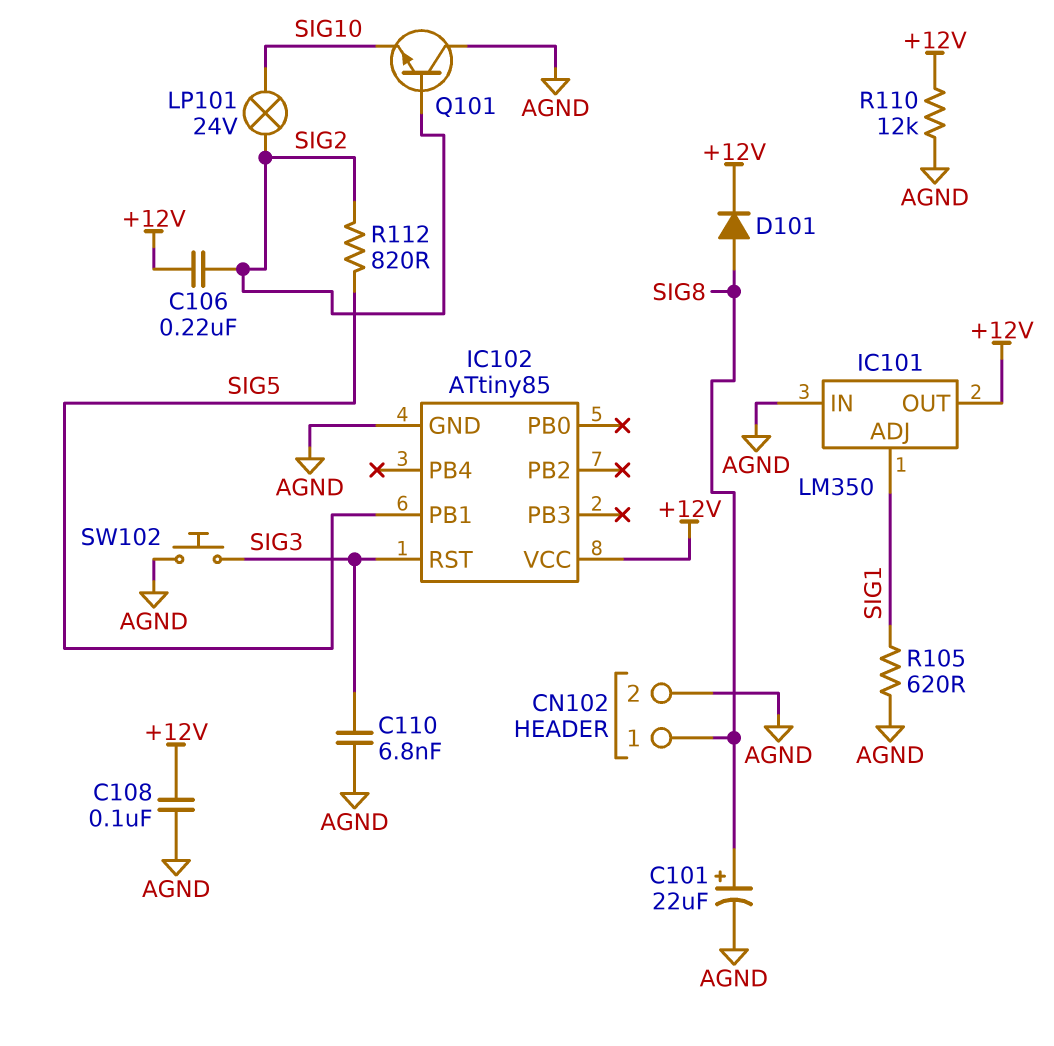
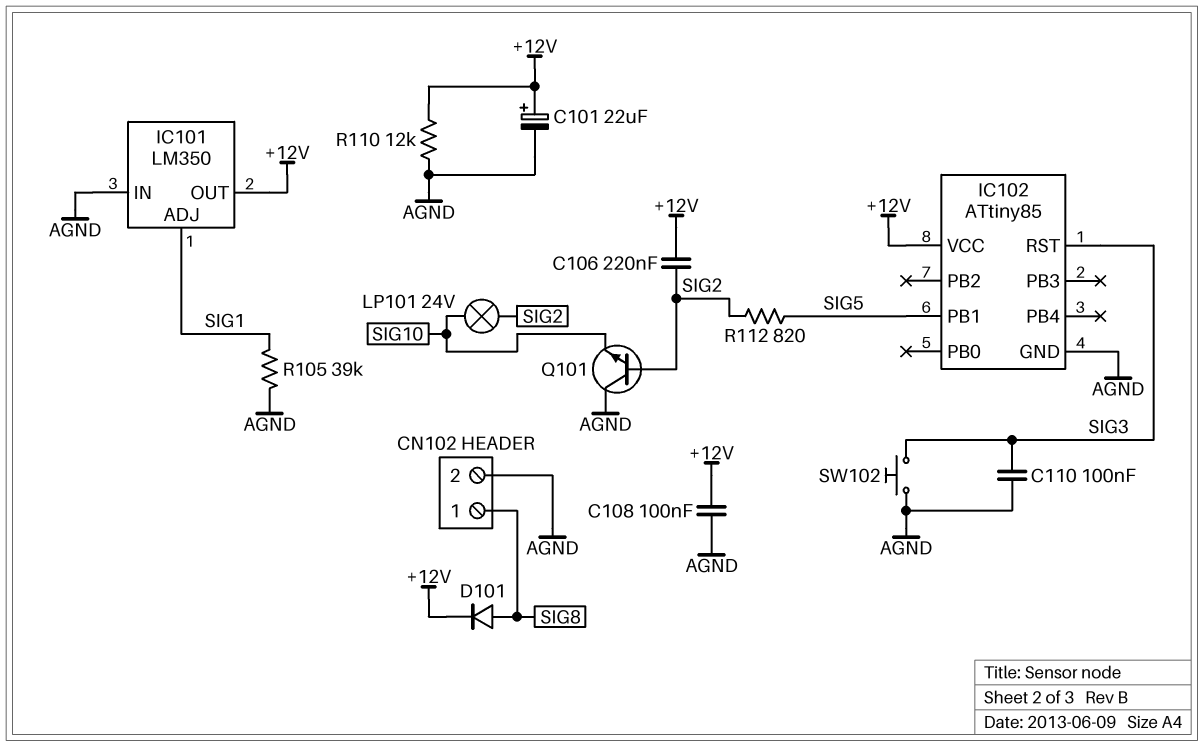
C101: 22uF (plus SIG8, minus AGND) -> 22uF (plus +12V, minus AGND)
C110: 6.8nF (AGND, SIG3) -> 100nF (AGND, SIG3)
R105: 620 (AGND, SIG1) -> 39k (AGND, SIG1)

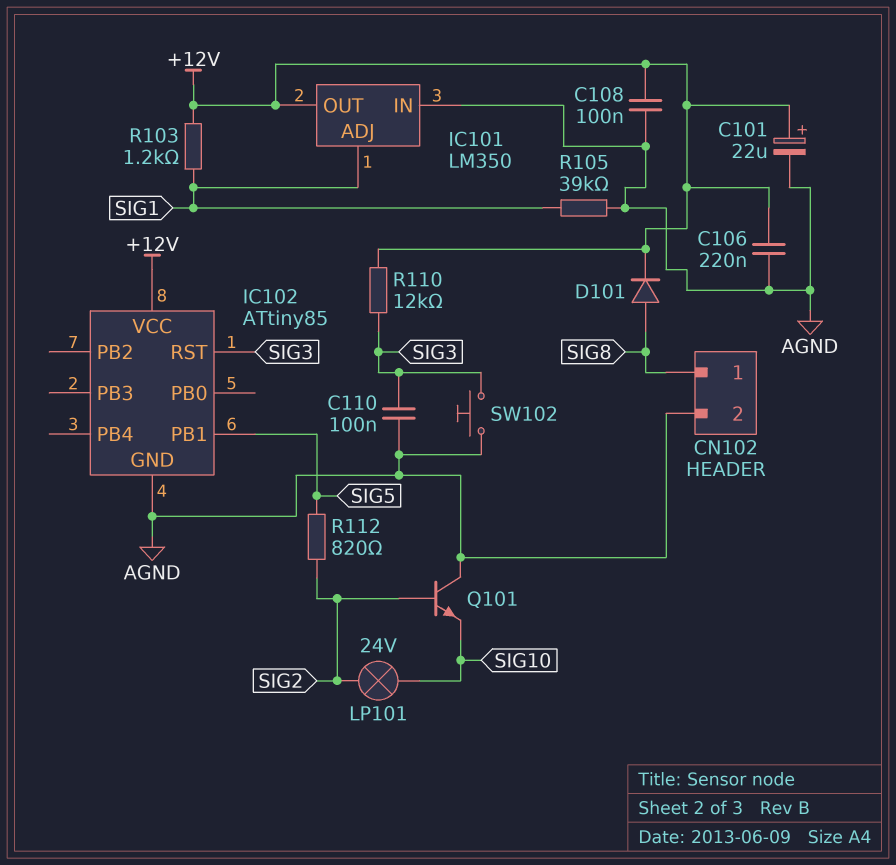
C106: 220nF (+12V, SIG2) -> 220nF (+12V, AGND)
R103: none -> 1.2k (+12V, SIG1)
R110: 12k (+12V, AGND) -> 12k (+12V, SIG3)

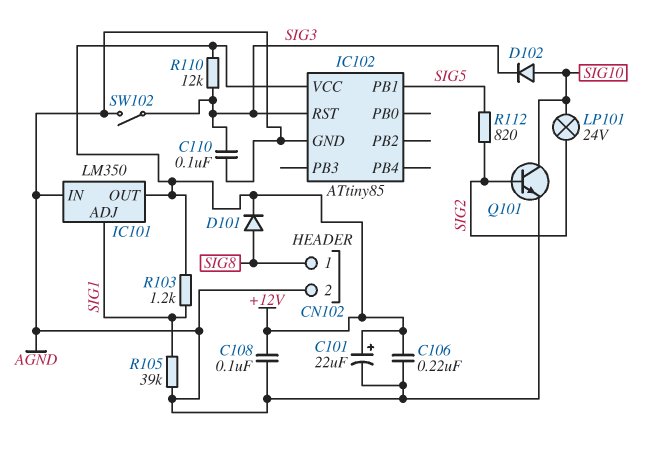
D102: none -> diode (A SIG10, K SIG3)
Q101: NPN (B SIG2, C AGND, E SIG10) -> NPN (B SIG2, C SIG10, E AGND)
SW102: button (AGND, SIG3) -> switch (AGND, SIG3)

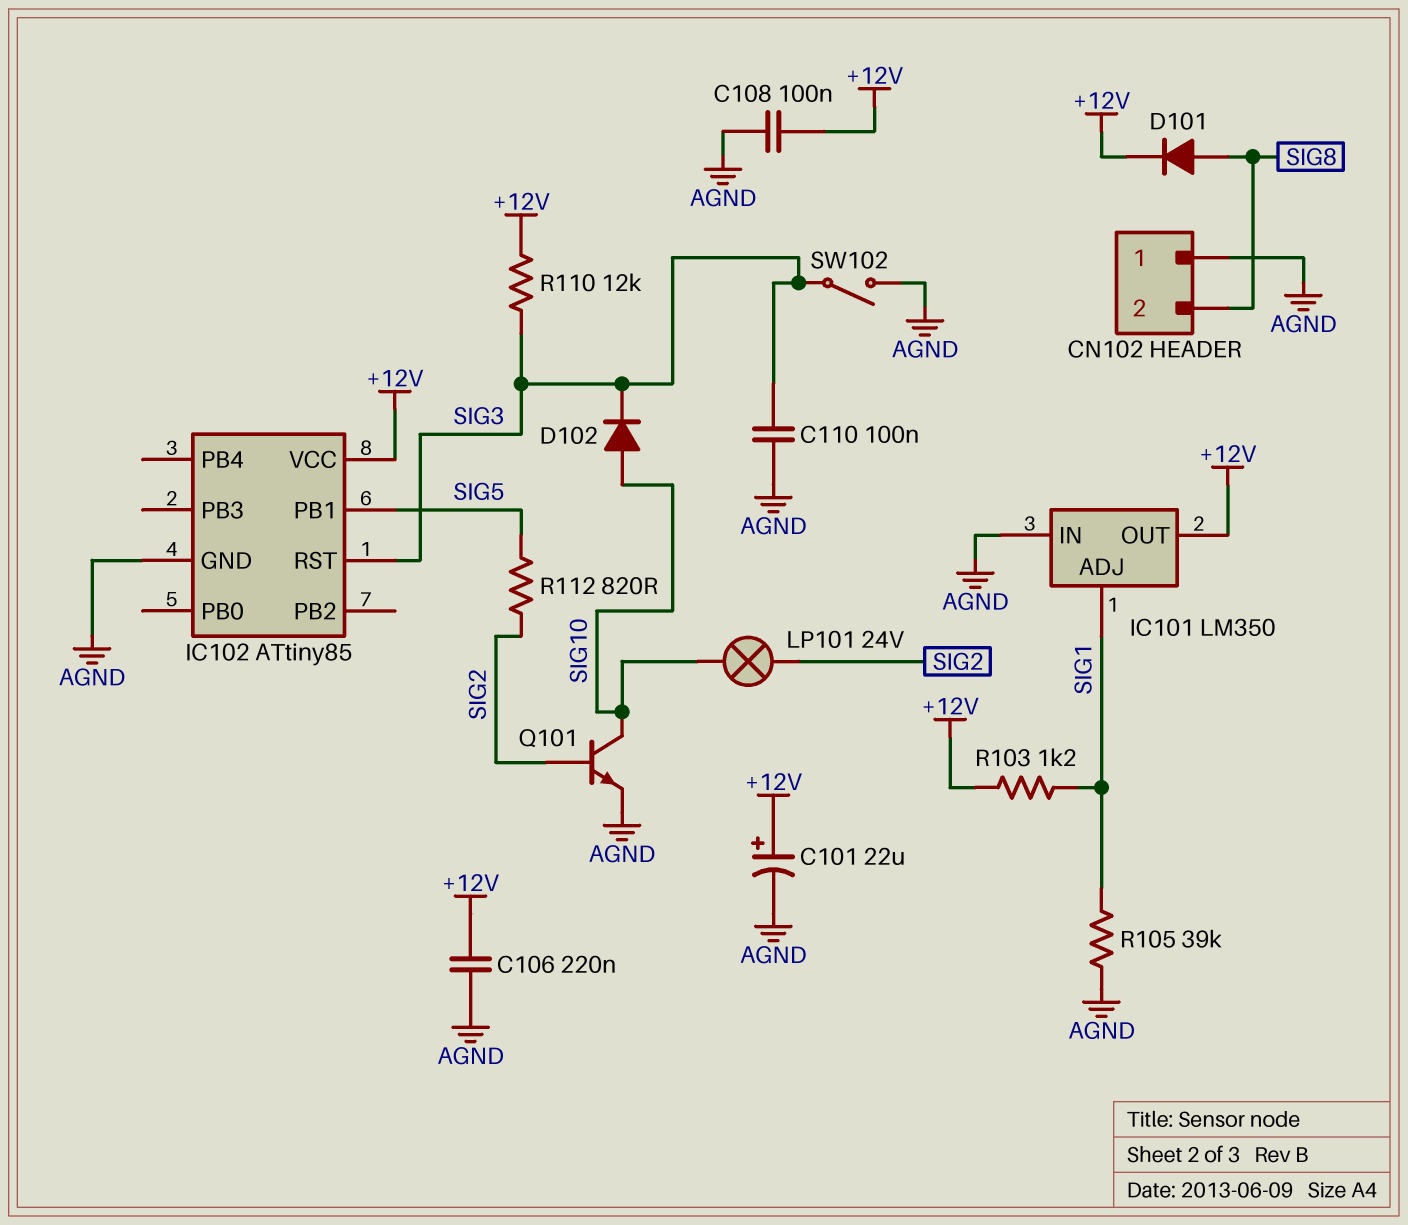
CN102 pin 1: SIG8 -> AGND
CN102 pin 2: AGND -> SIG8

